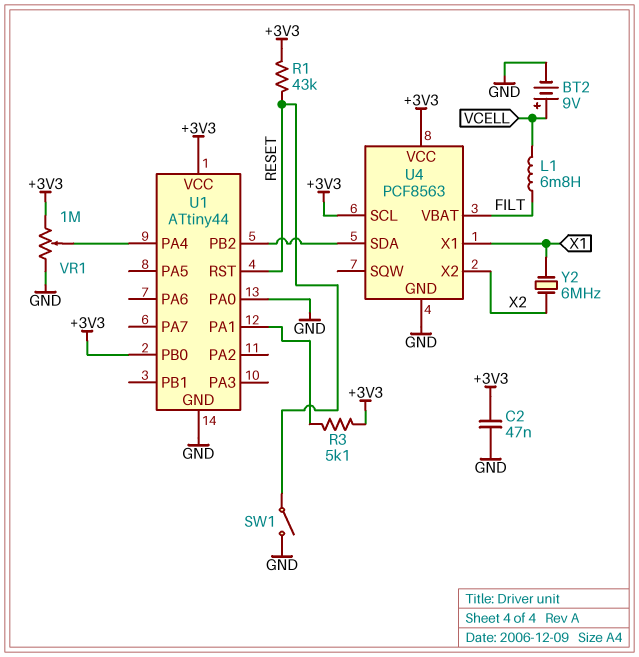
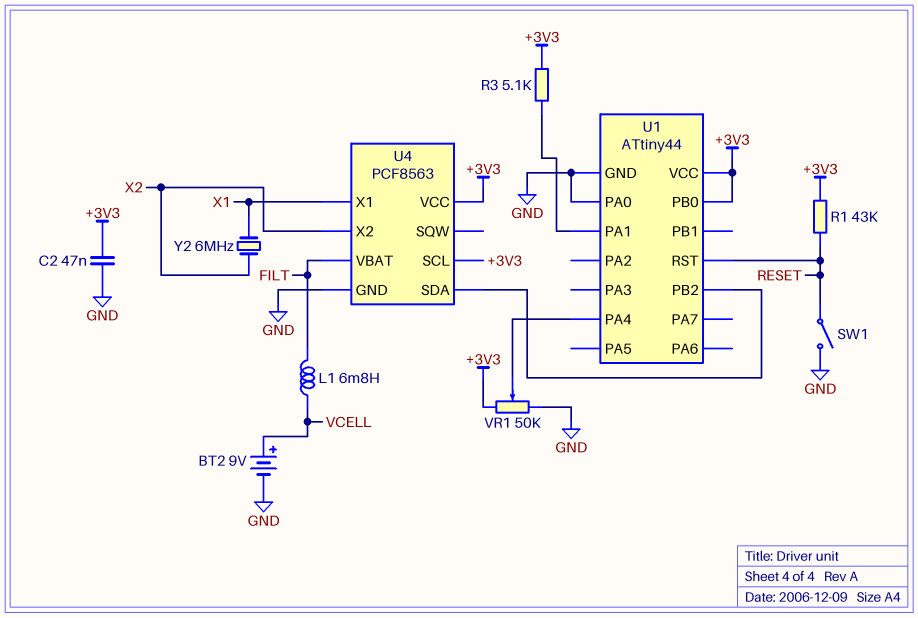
VR1: 1M (+3V3, GND, wiper U1/PA4) -> 50k (+3V3, GND, wiper U1/PA4)

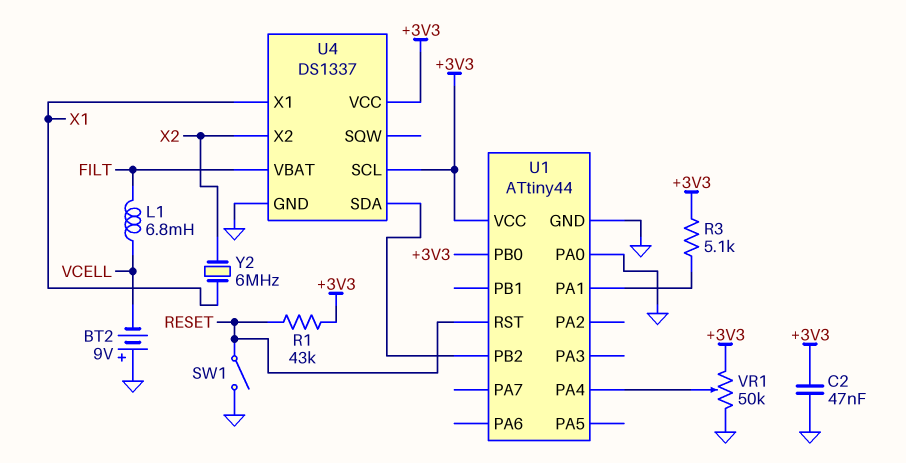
BT2: 9V (plus VCELL, minus GND) -> 9V (plus GND, minus VCELL)
U4: PCF8563 -> DS1337

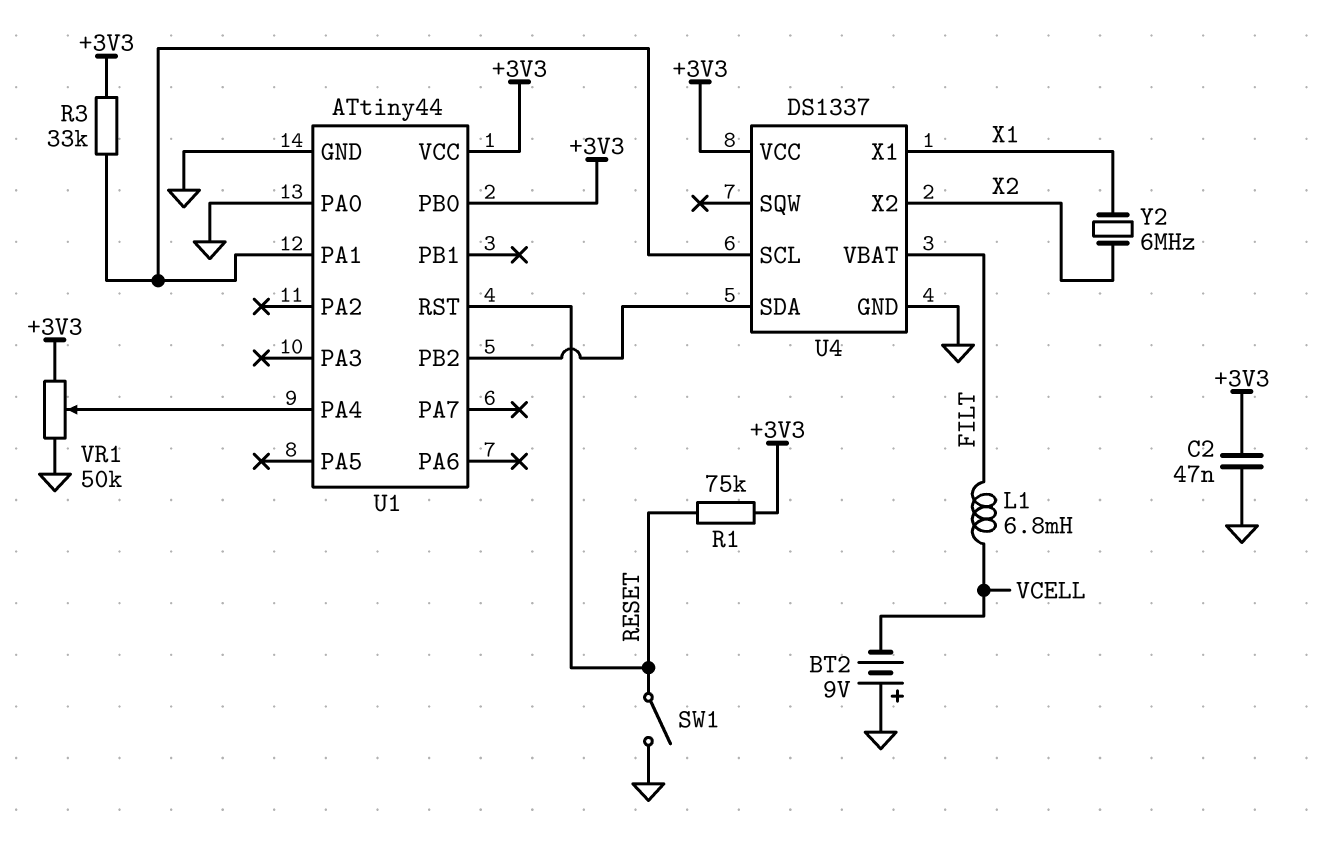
R1: 43k (+3V3, RESET) -> 75k (+3V3, RESET)
R3: 5.1k (+3V3, U1/PA1) -> 33k (+3V3, U1/PA1)
U4 pin SCL: +3V3 -> U1/PA1

